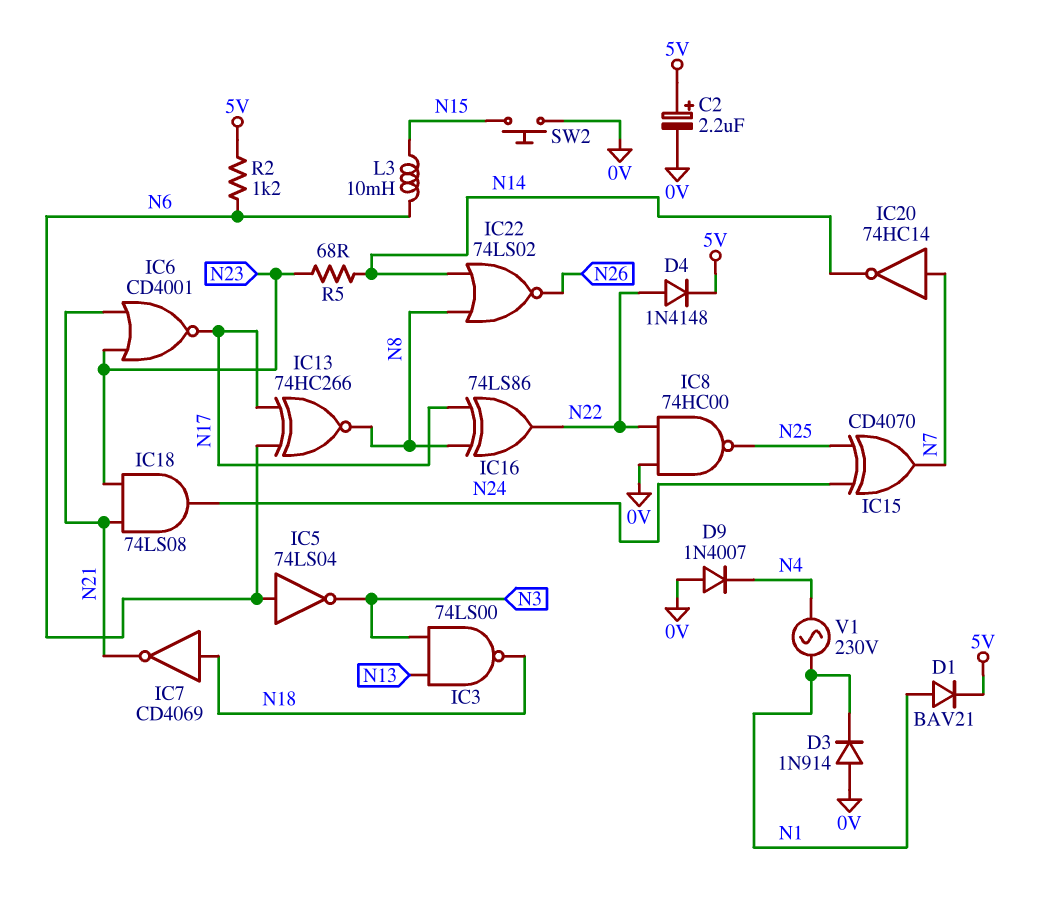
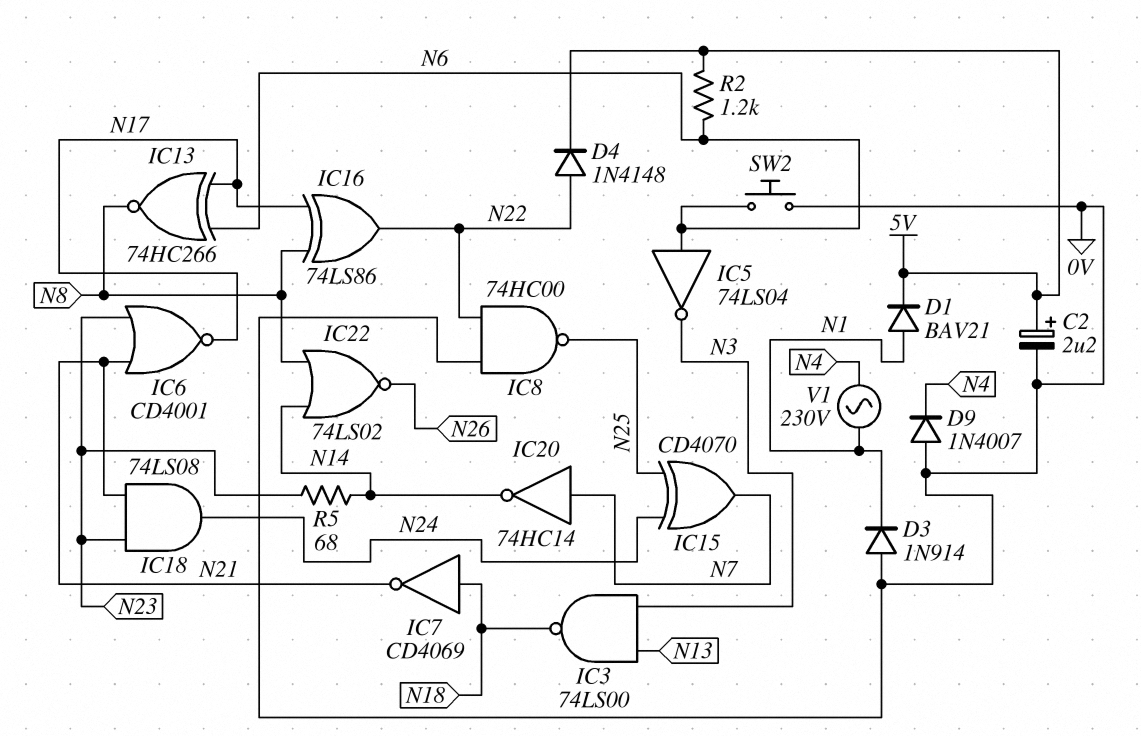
L3: 10mH (N6, N15) -> none
SW2: button (0V, N15) -> button (0V, N6)

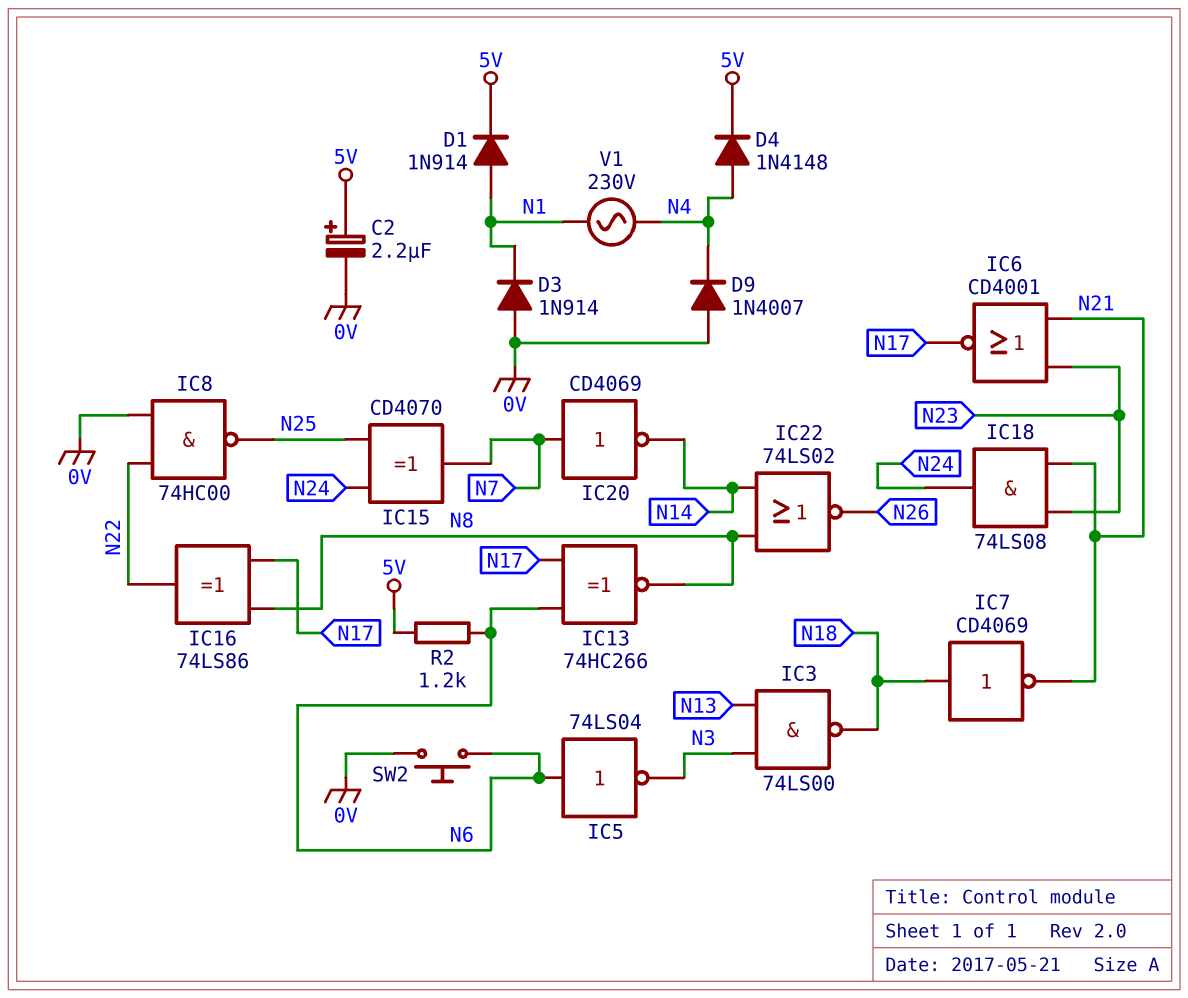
D1: diode BAV21 (A N1, K 5V) -> diode 1N914 (A N1, K 5V)
D4: diode 1N4148 (A N22, K 5V) -> diode 1N4148 (A N4, K 5V)
IC20: NOT 74HC14 (in N7, out N14) -> NOT CD4069 (in N7, out N14)
R5: 68 (N14, N23) -> none

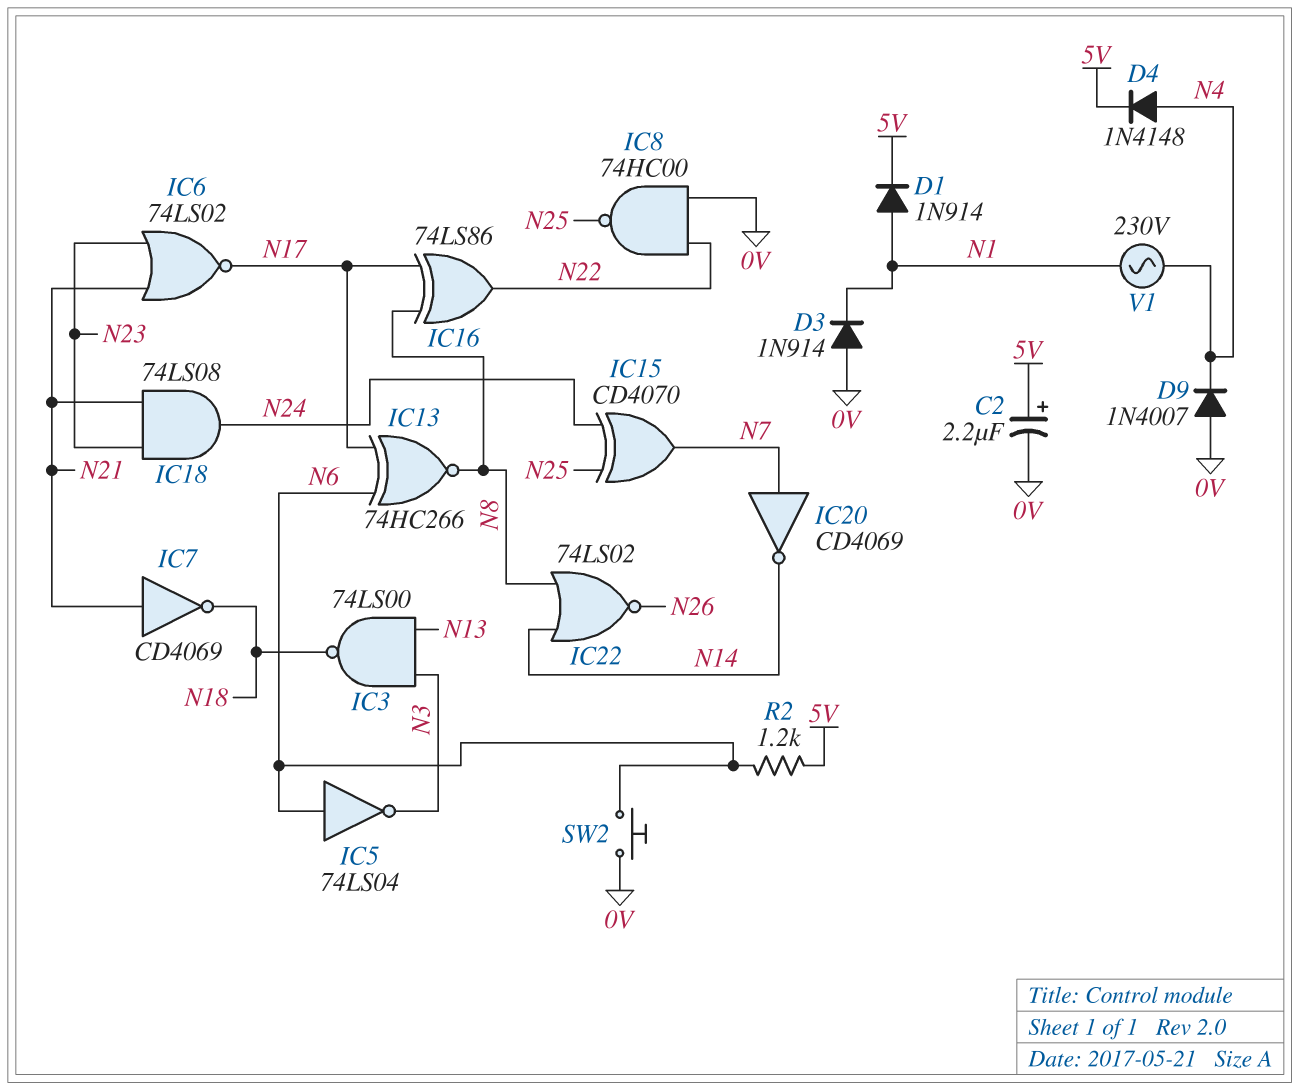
IC6: NOR CD4001 (in N21, in N23, out N17) -> NOR 74LS02 (in N21, in N23, out N17)
IC7: NOT CD4069 (in N18, out N21) -> NOT CD4069 (in N21, out N18)

